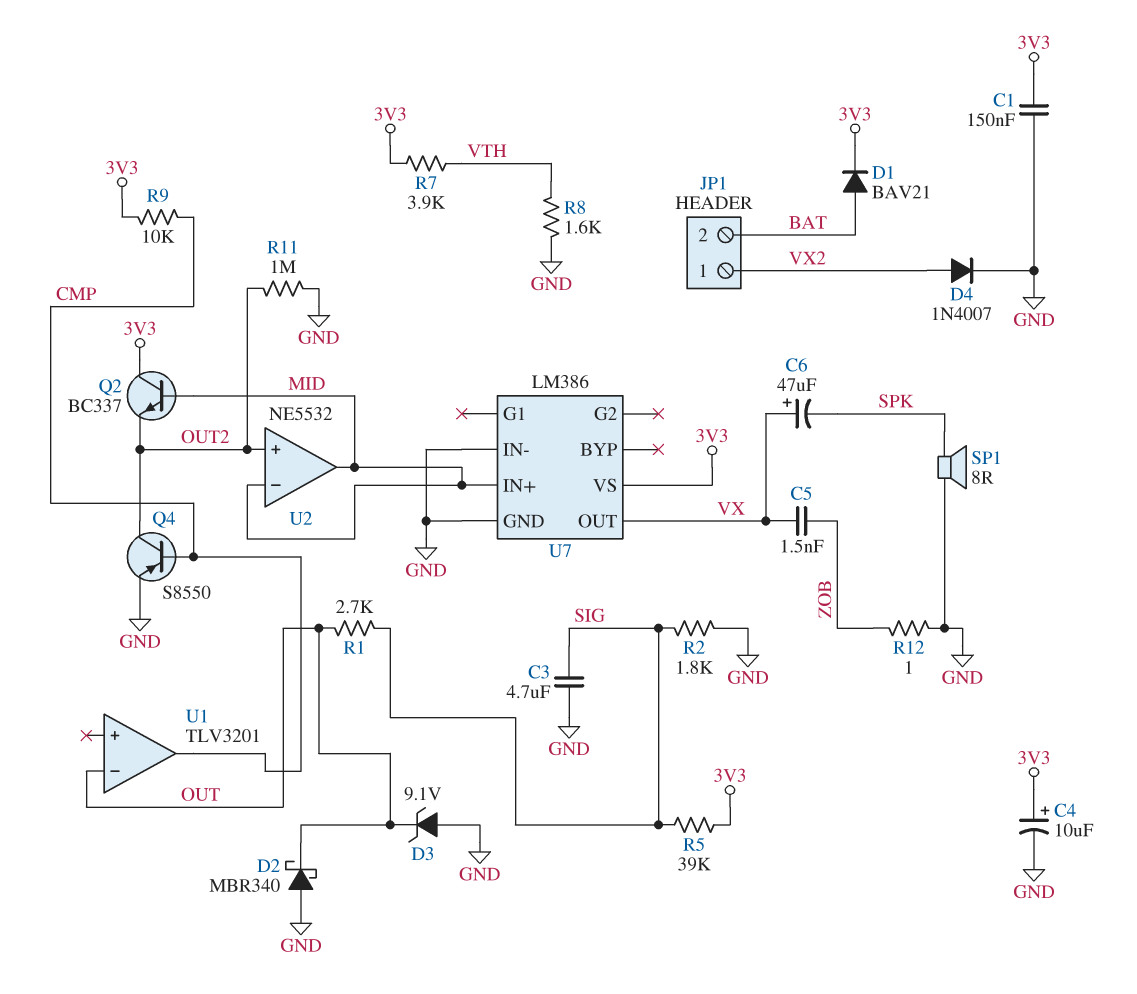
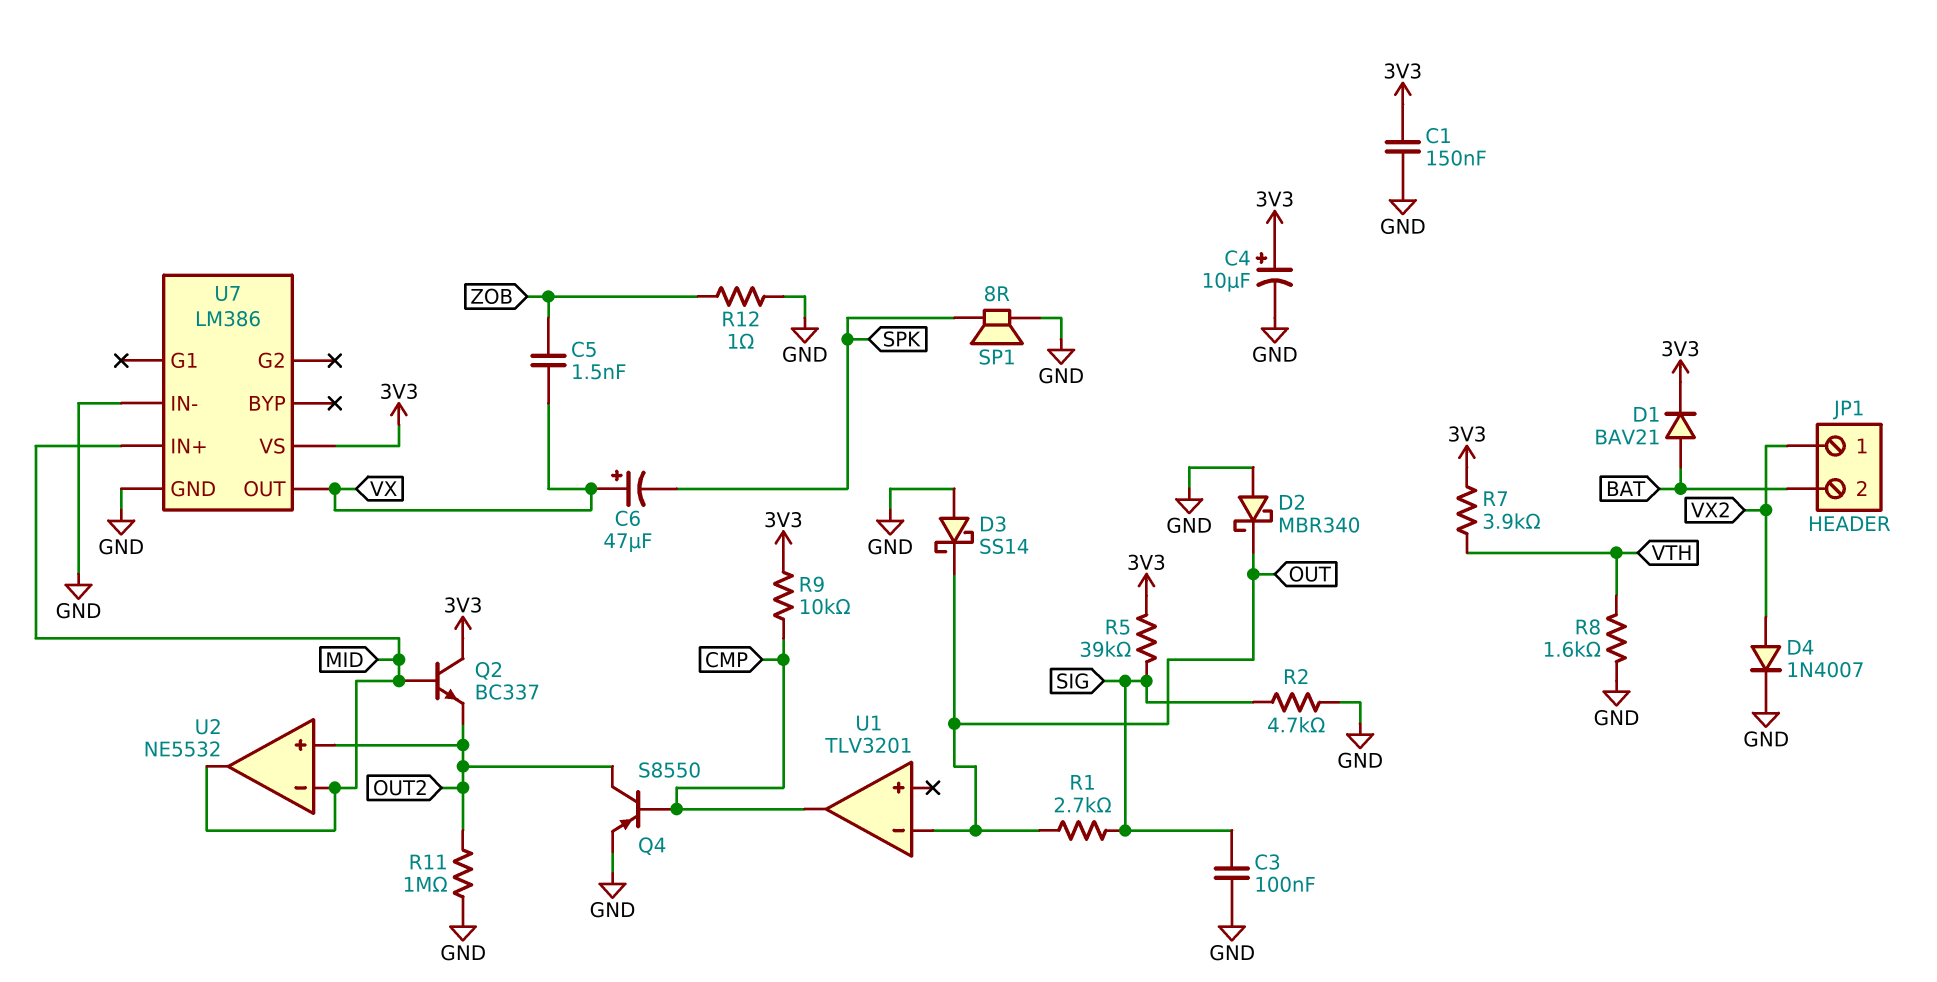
C3: 4.7uF (GND, SIG) -> 100nF (GND, SIG)
D3: zener 9.1V (A GND, K OUT) -> schottky SS14 (A GND, K OUT)
R2: 1.8k (GND, SIG) -> 4.7k (GND, SIG)

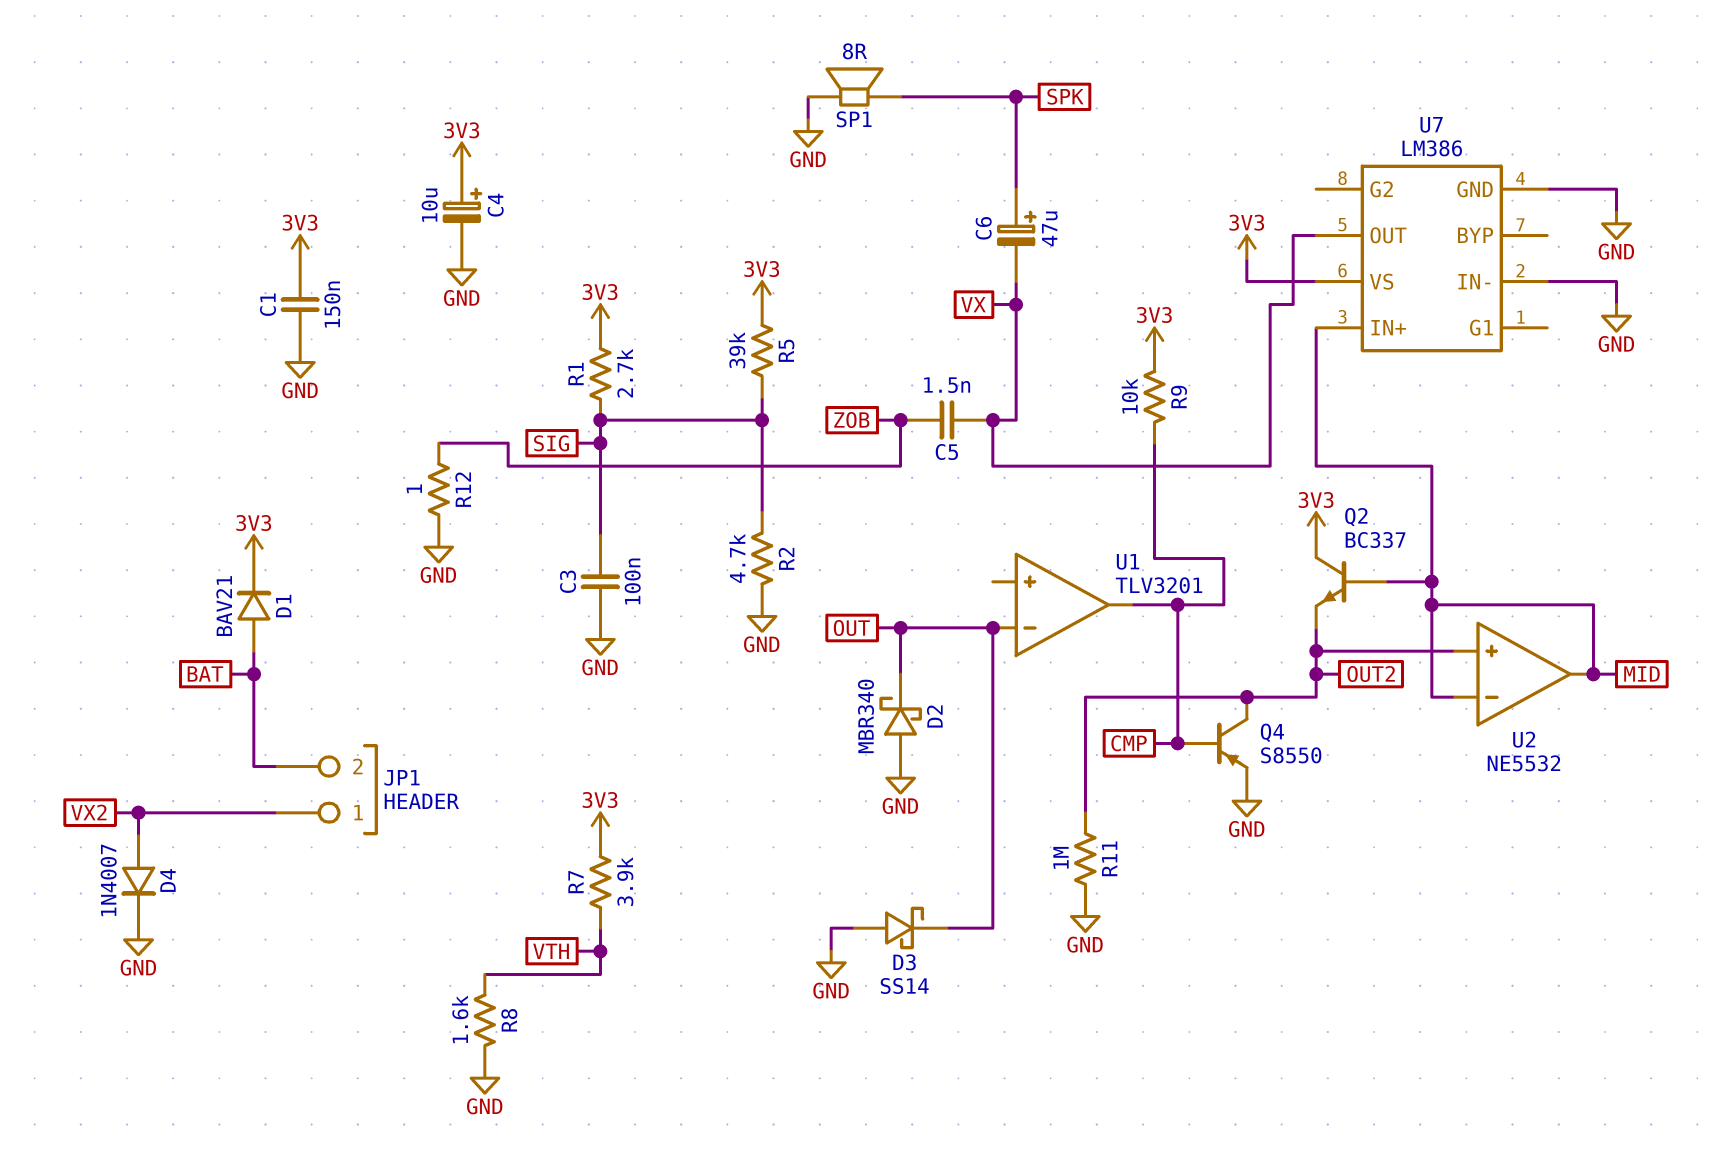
C6: 47uF (plus VX, minus SPK) -> 47uF (plus SPK, minus VX)
R1: 2.7k (OUT, SIG) -> 2.7k (3V3, SIG)

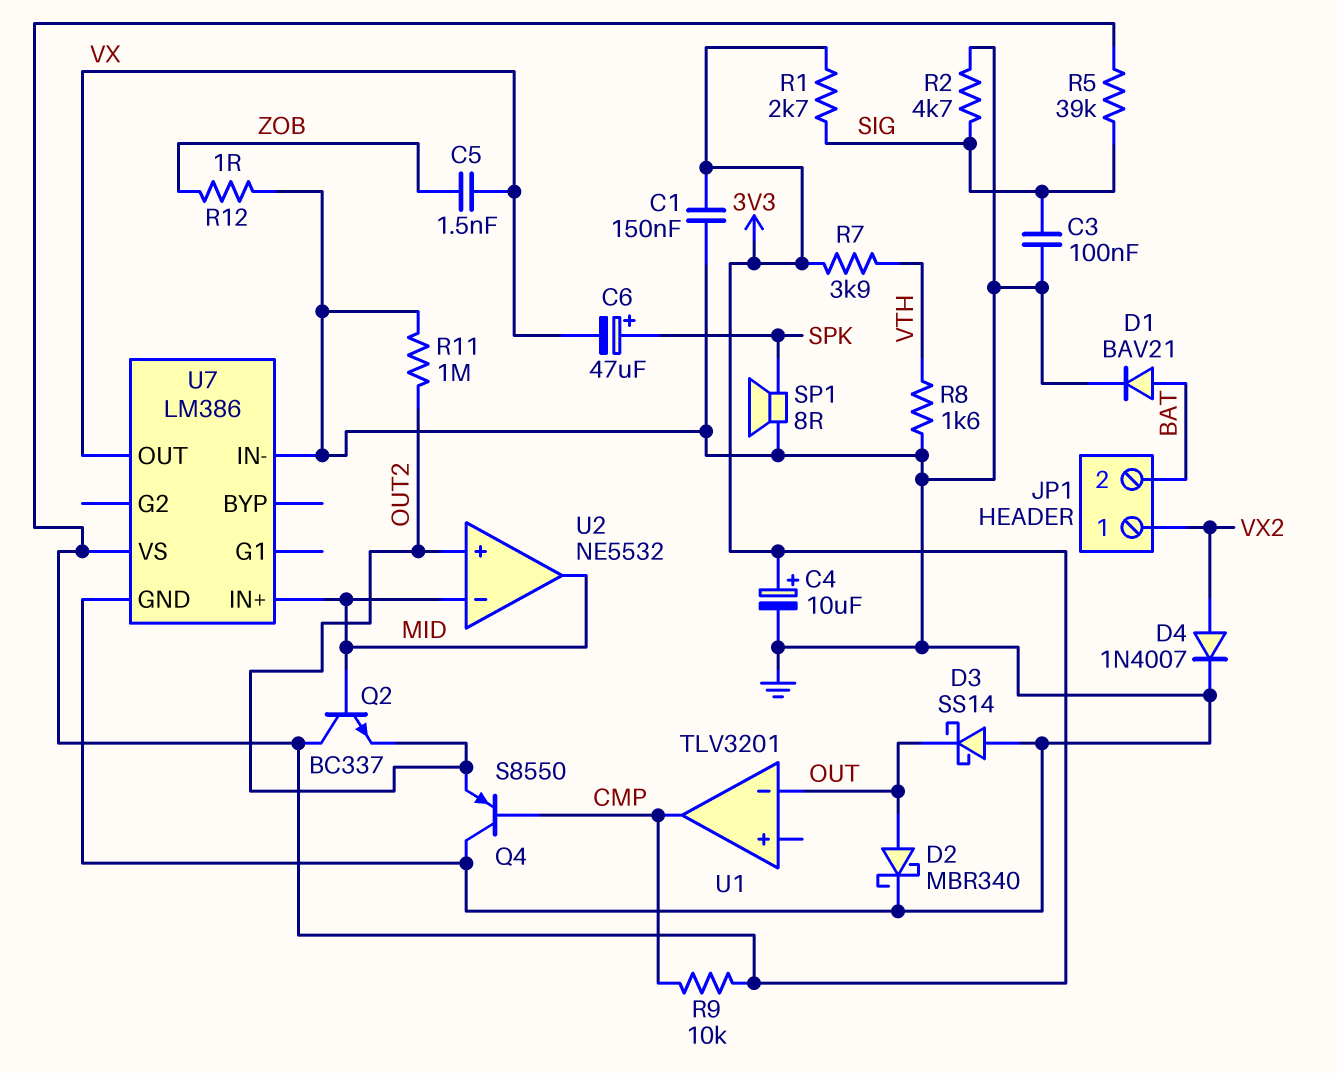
D1: diode BAV21 (A BAT, K 3V3) -> diode BAV21 (A BAT, K GND)
D2: schottky MBR340 (A GND, K OUT) -> schottky MBR340 (A OUT, K GND)
Q4: PNP S8550 (B CMP, C OUT2, E GND) -> PNP S8550 (B CMP, C GND, E OUT2)

